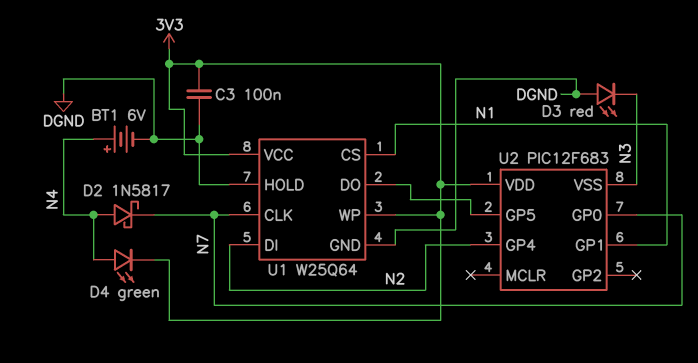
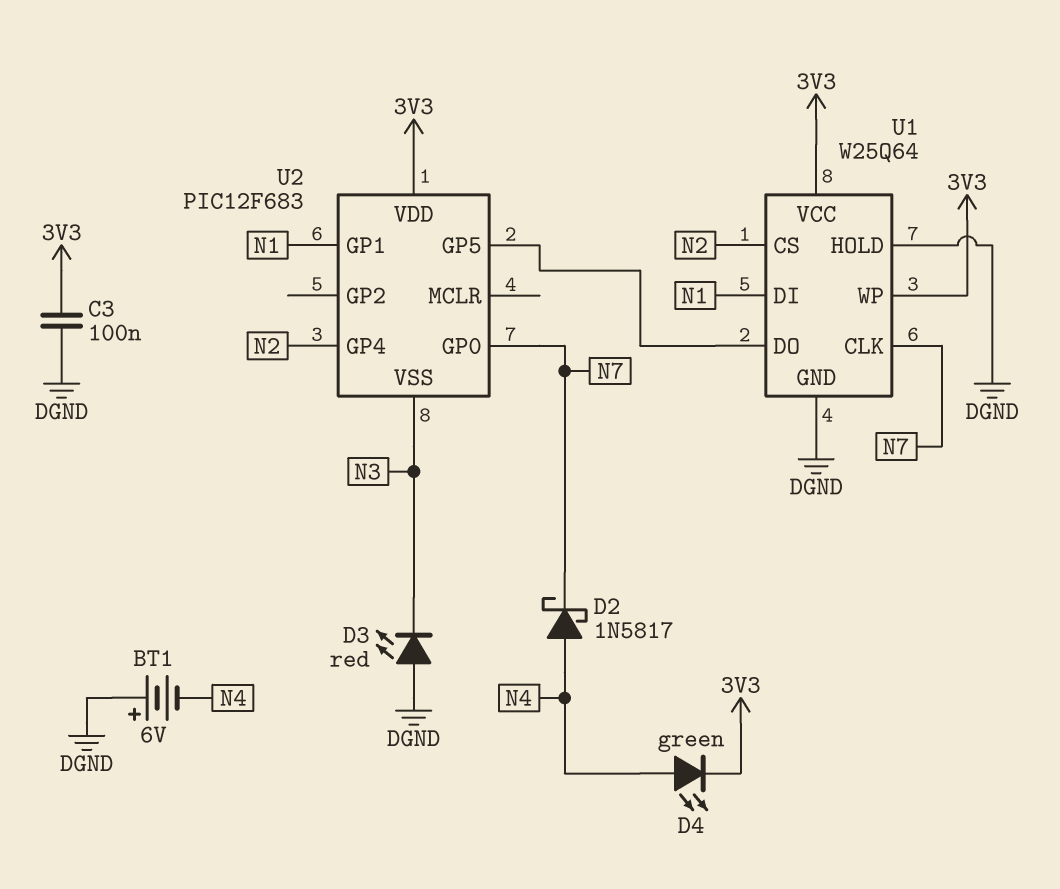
BT1: 6V (plus N4, minus DGND) -> 6V (plus DGND, minus N4)
U1 pin CS: N1 -> N2
U1 pin DI: N2 -> N1

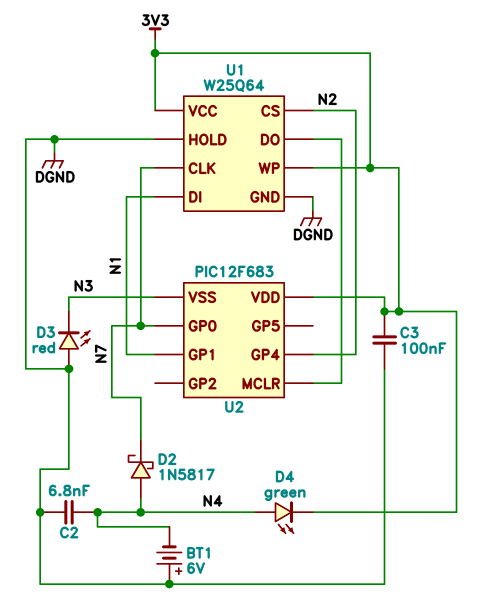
C2: none -> 6.8nF (DGND, N4)
U2 pin GP5: U1/DO -> none
U2 pin MCLR: none -> U1/DO

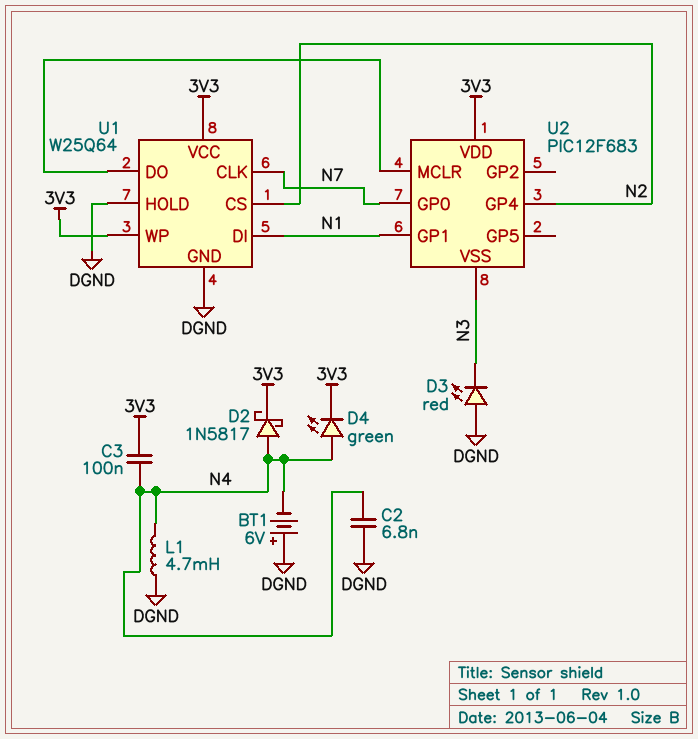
C3: 100nF (3V3, DGND) -> 100nF (3V3, N4)
D2: schottky 1N5817 (A N4, K N7) -> schottky 1N5817 (A N4, K 3V3)
L1: none -> 4.7mH (DGND, N4)

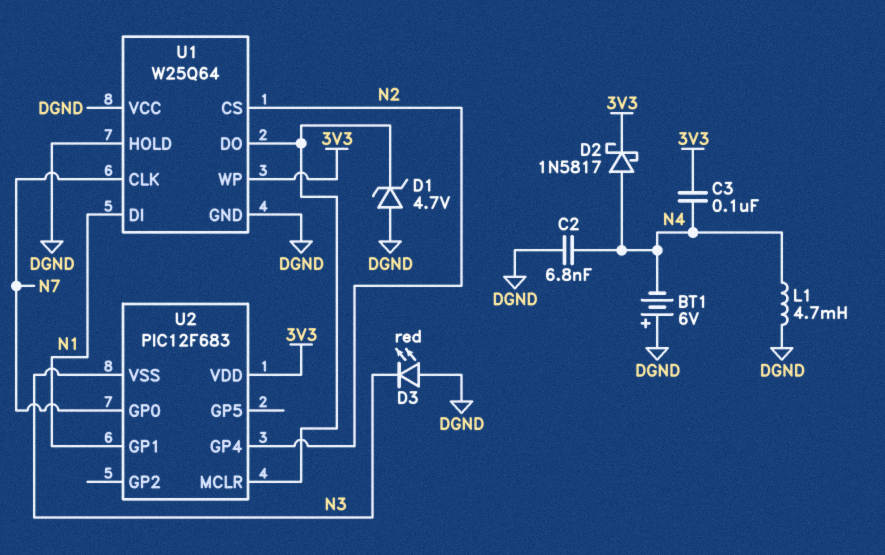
D1: none -> zener 4.7V (A DGND, K U1/DO)
D4: LED green (A N4, K 3V3) -> none
U1 pin VCC: 3V3 -> DGND

